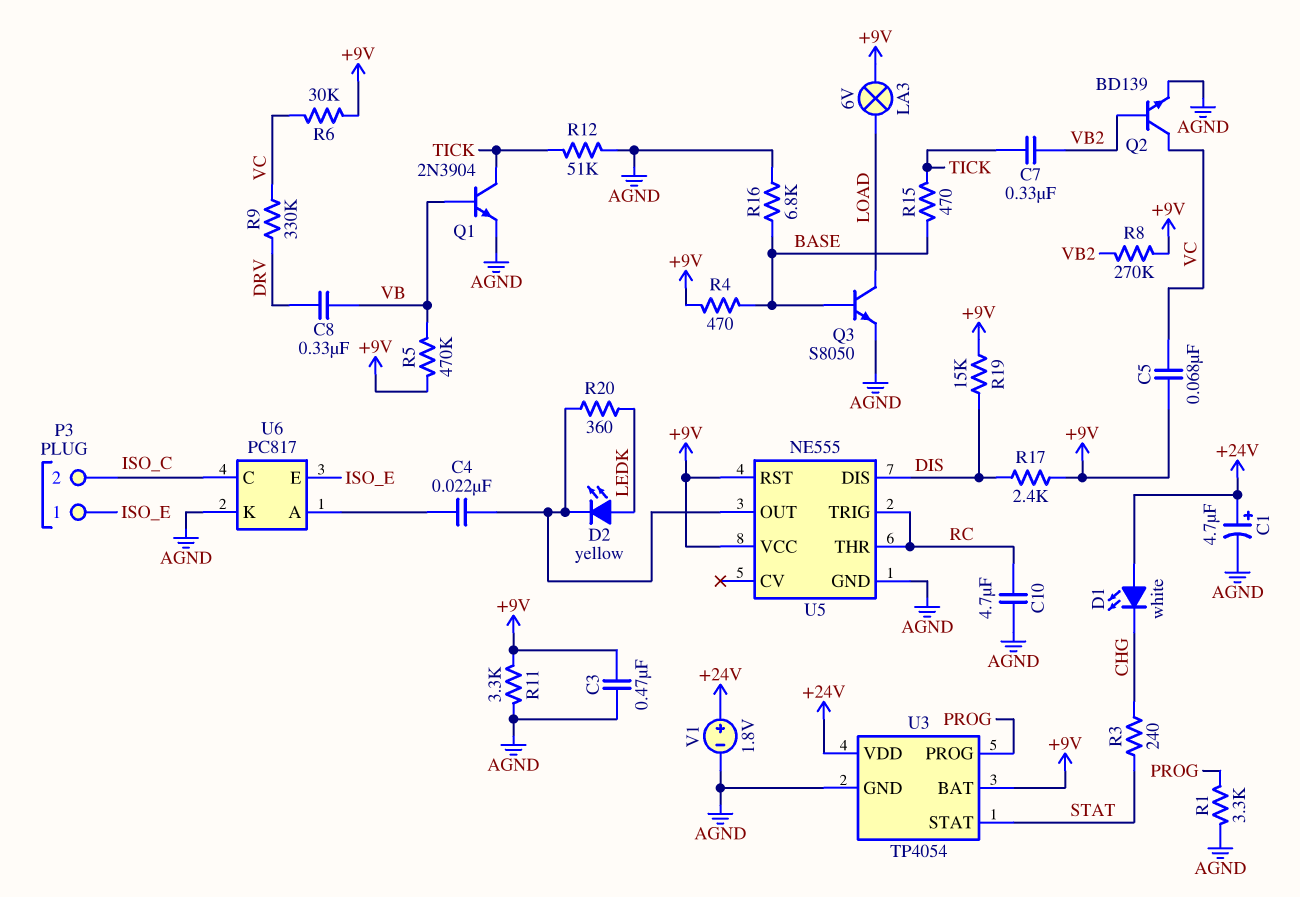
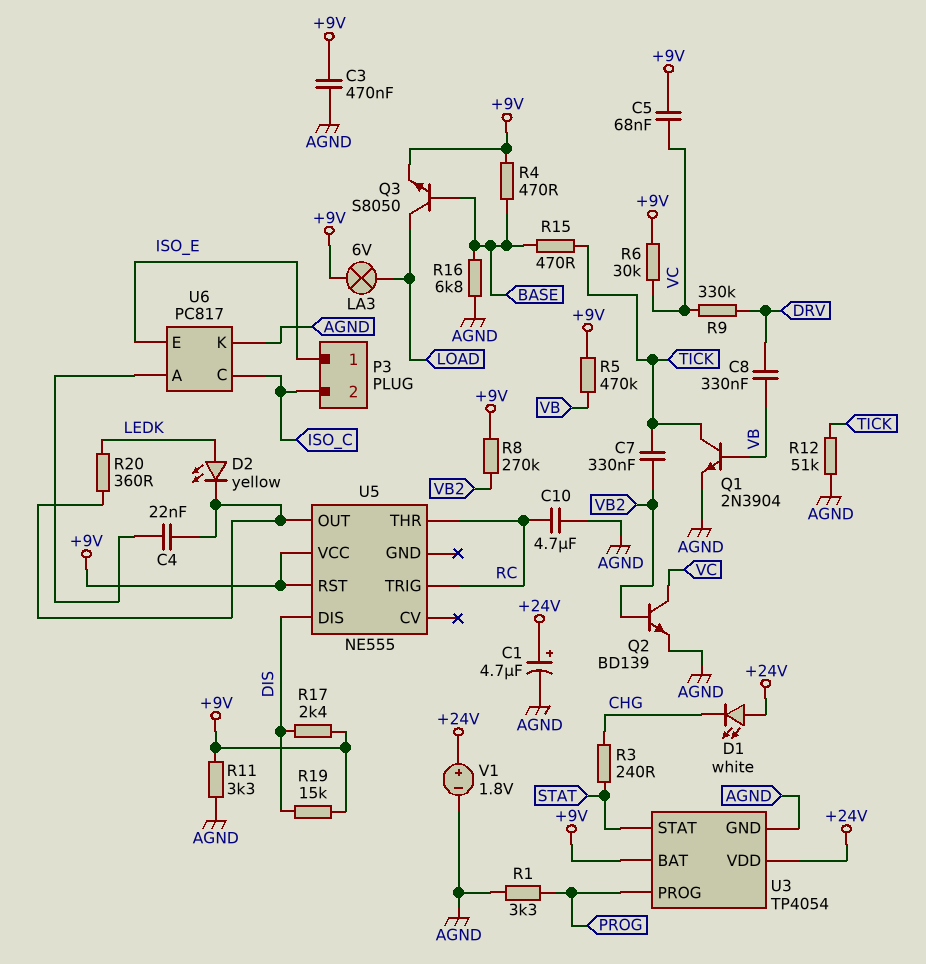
Q3: NPN S8050 (B BASE, C LOAD, E AGND) -> NPN S8050 (B BASE, C LOAD, E +9V)
U5 pin GND: AGND -> none

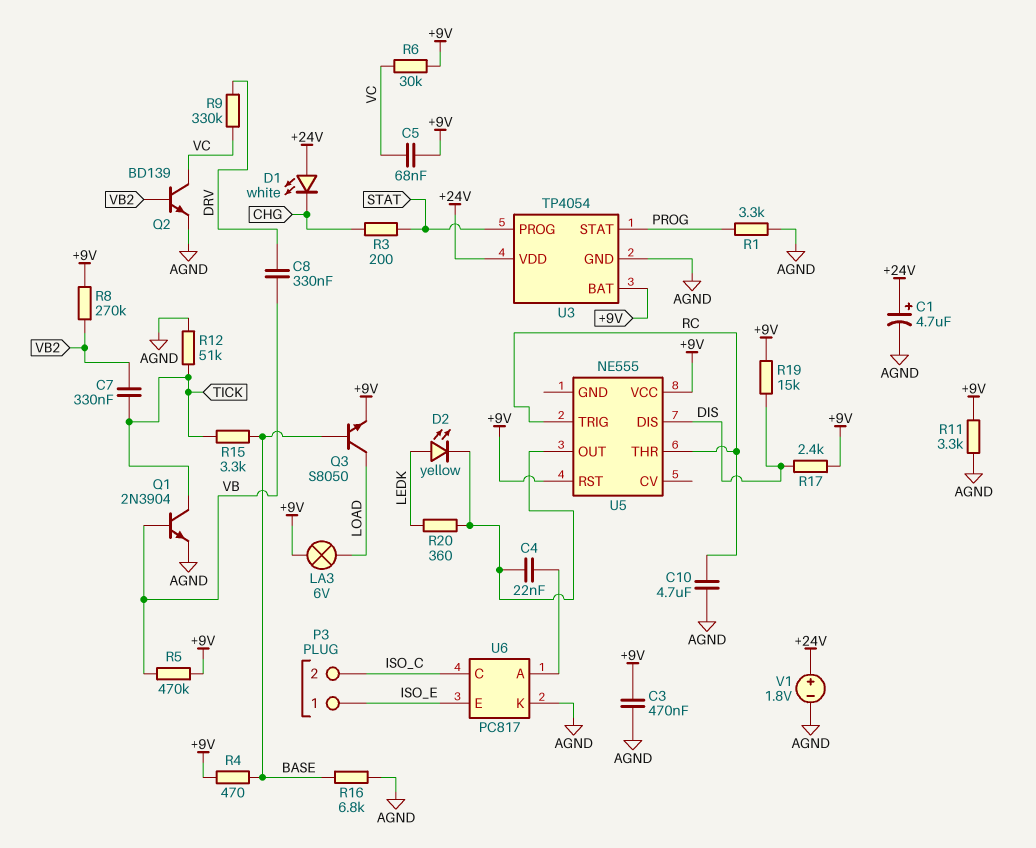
R3: 240 (CHG, STAT) -> 200 (CHG, STAT)
R15: 470 (BASE, TICK) -> 3.3k (BASE, TICK)
U3 pin PROG: PROG -> STAT
U3 pin STAT: STAT -> PROG

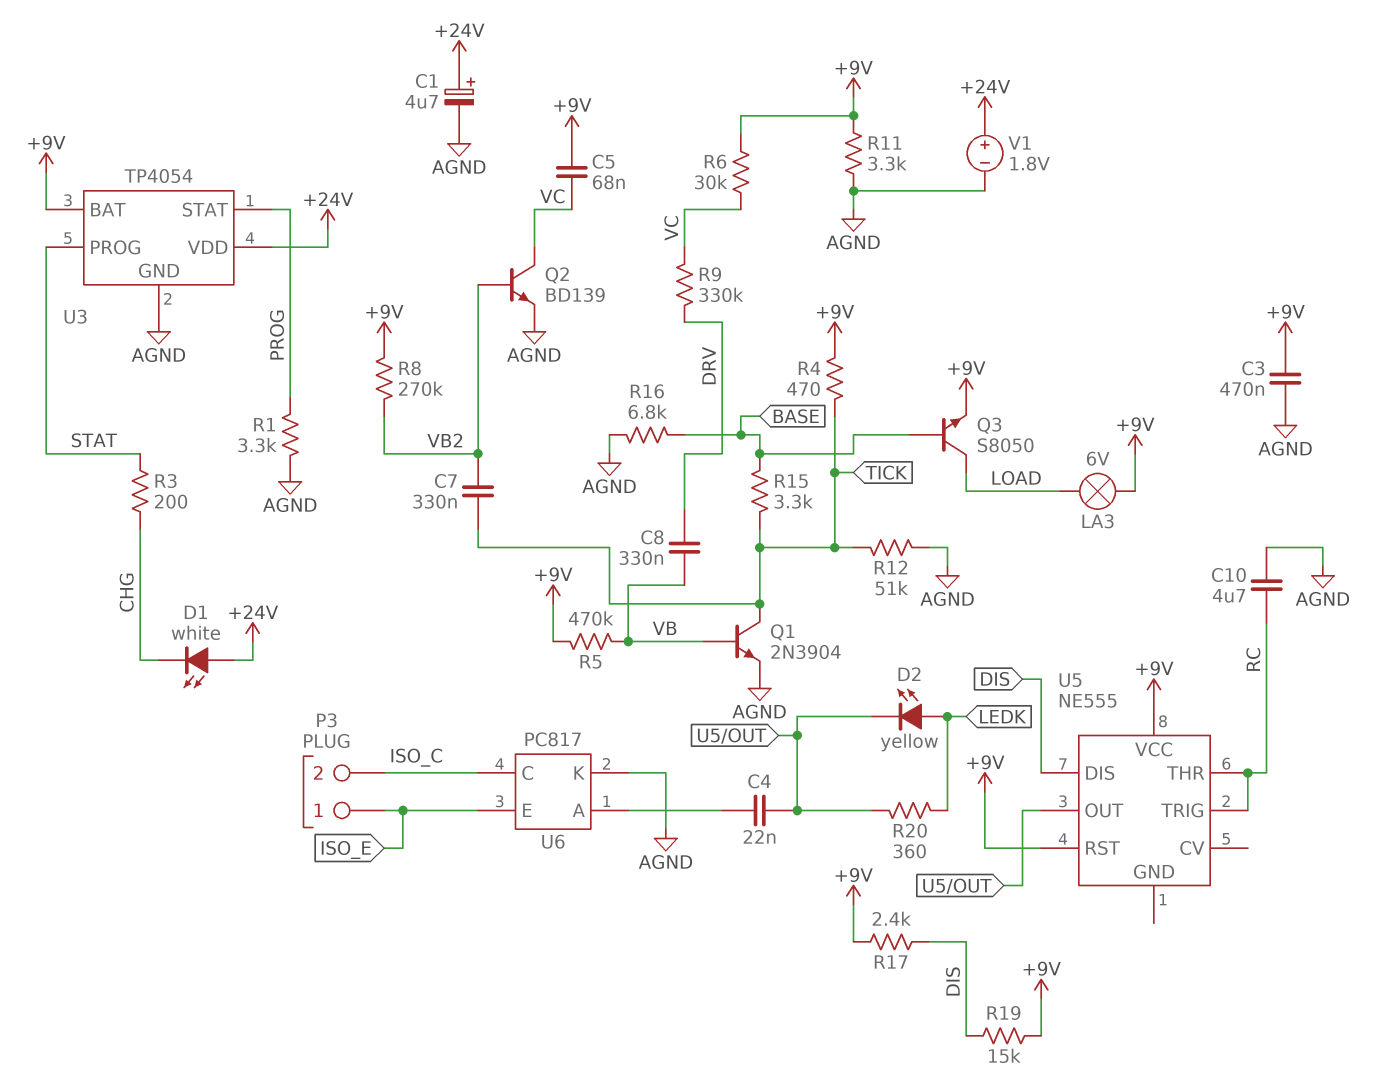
R4: 470 (+9V, BASE) -> 470 (+9V, TICK)

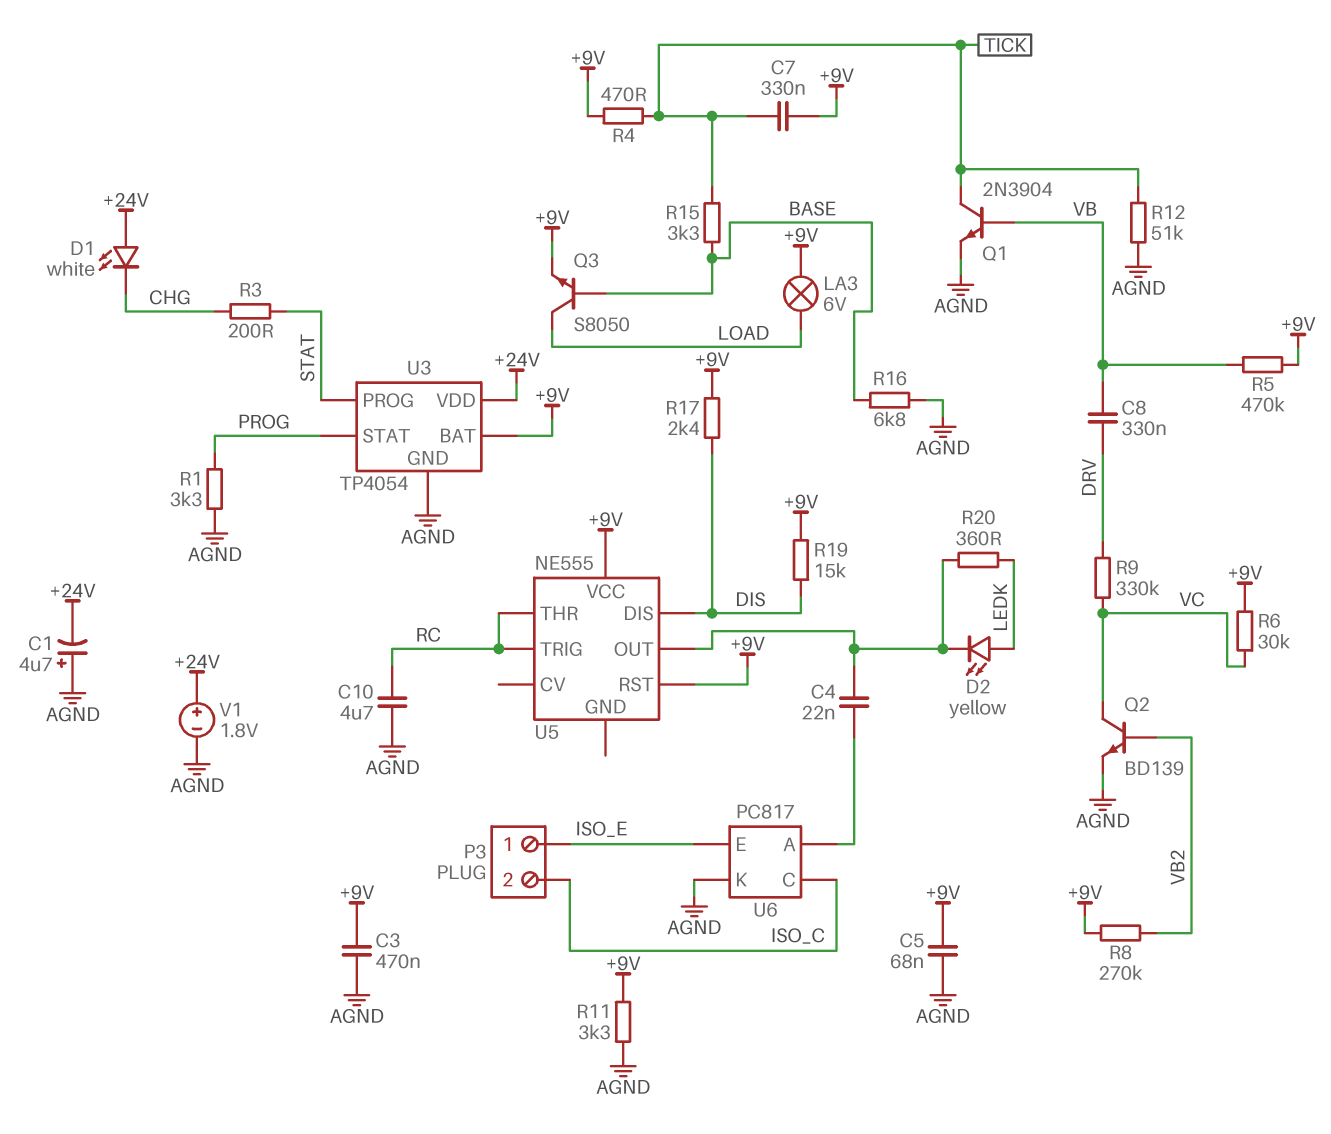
C1: 4.7uF (plus +24V, minus AGND) -> 4.7uF (plus AGND, minus +24V)
C5: 68nF (+9V, VC) -> 68nF (+9V, AGND)
C7: 330nF (TICK, VB2) -> 330nF (+9V, TICK)

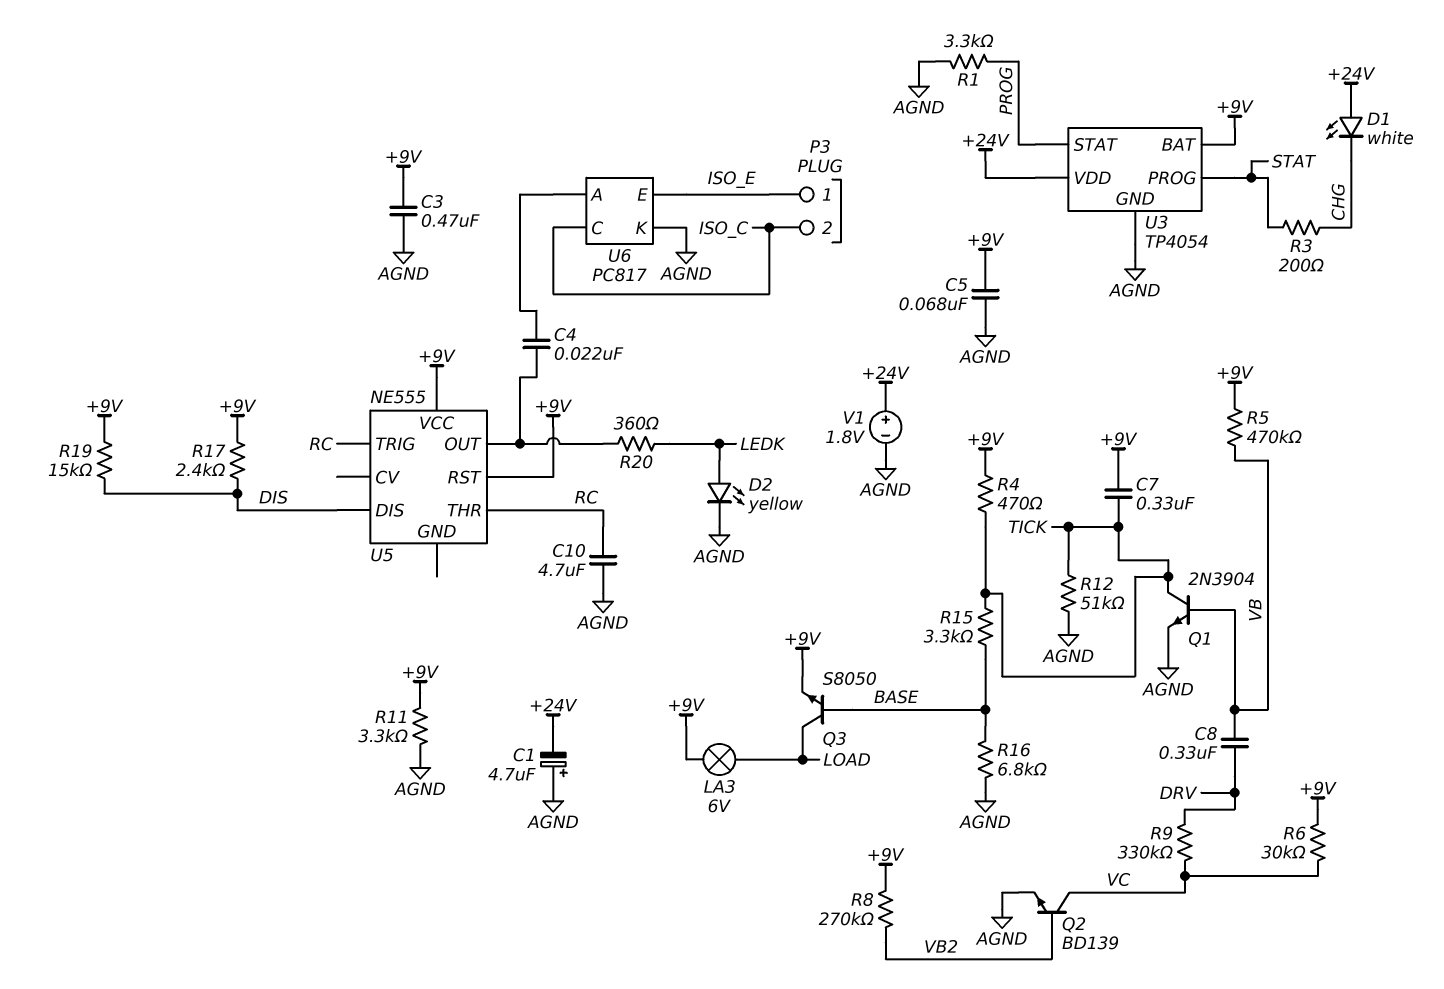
D2: LED yellow (A LEDK, K U5/OUT) -> LED yellow (A LEDK, K AGND)

